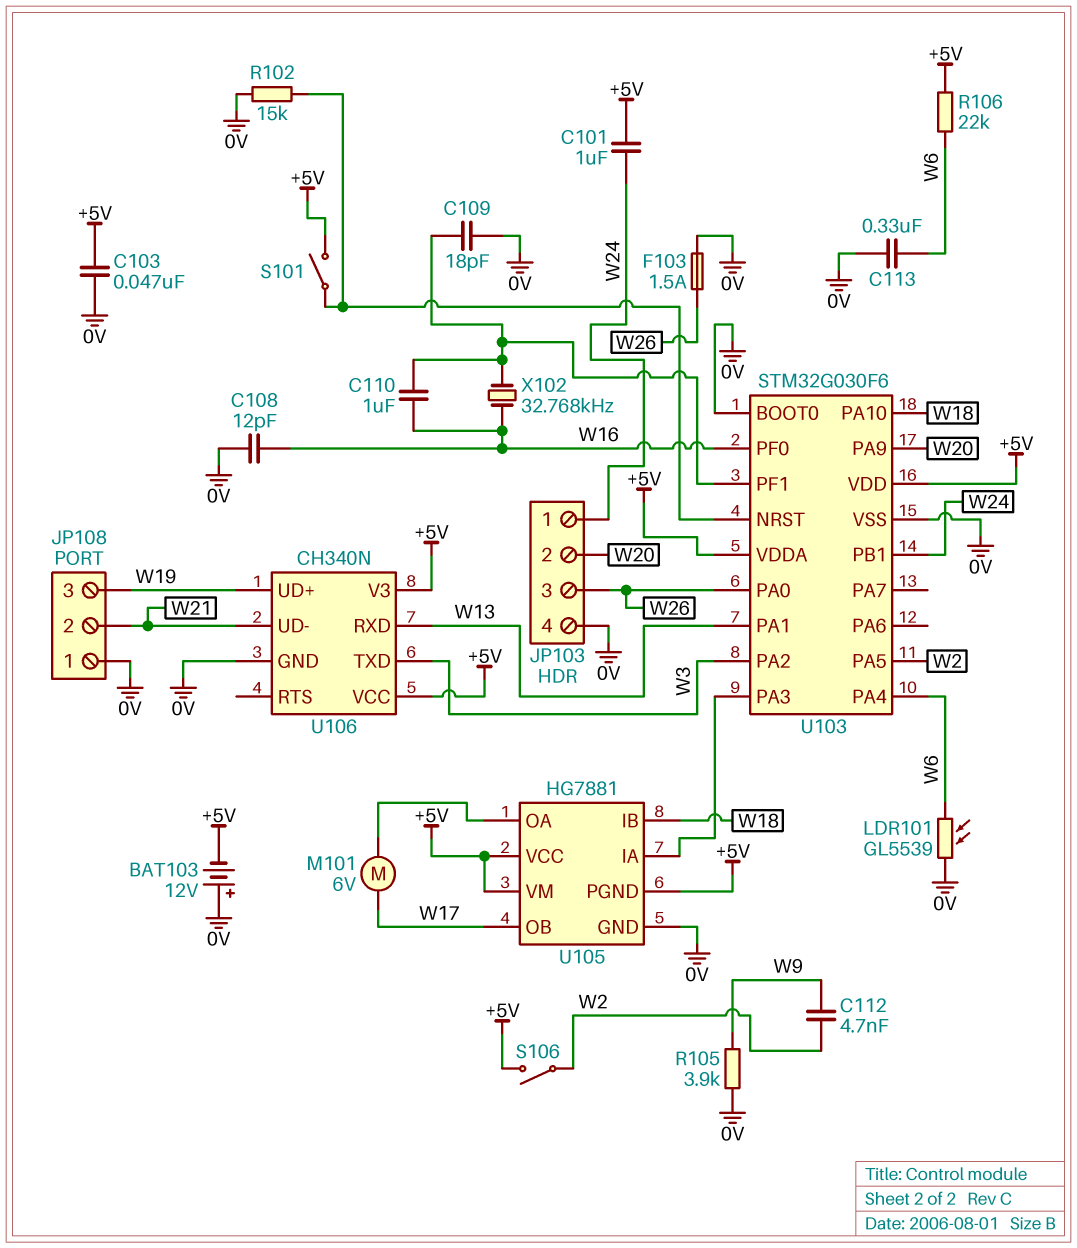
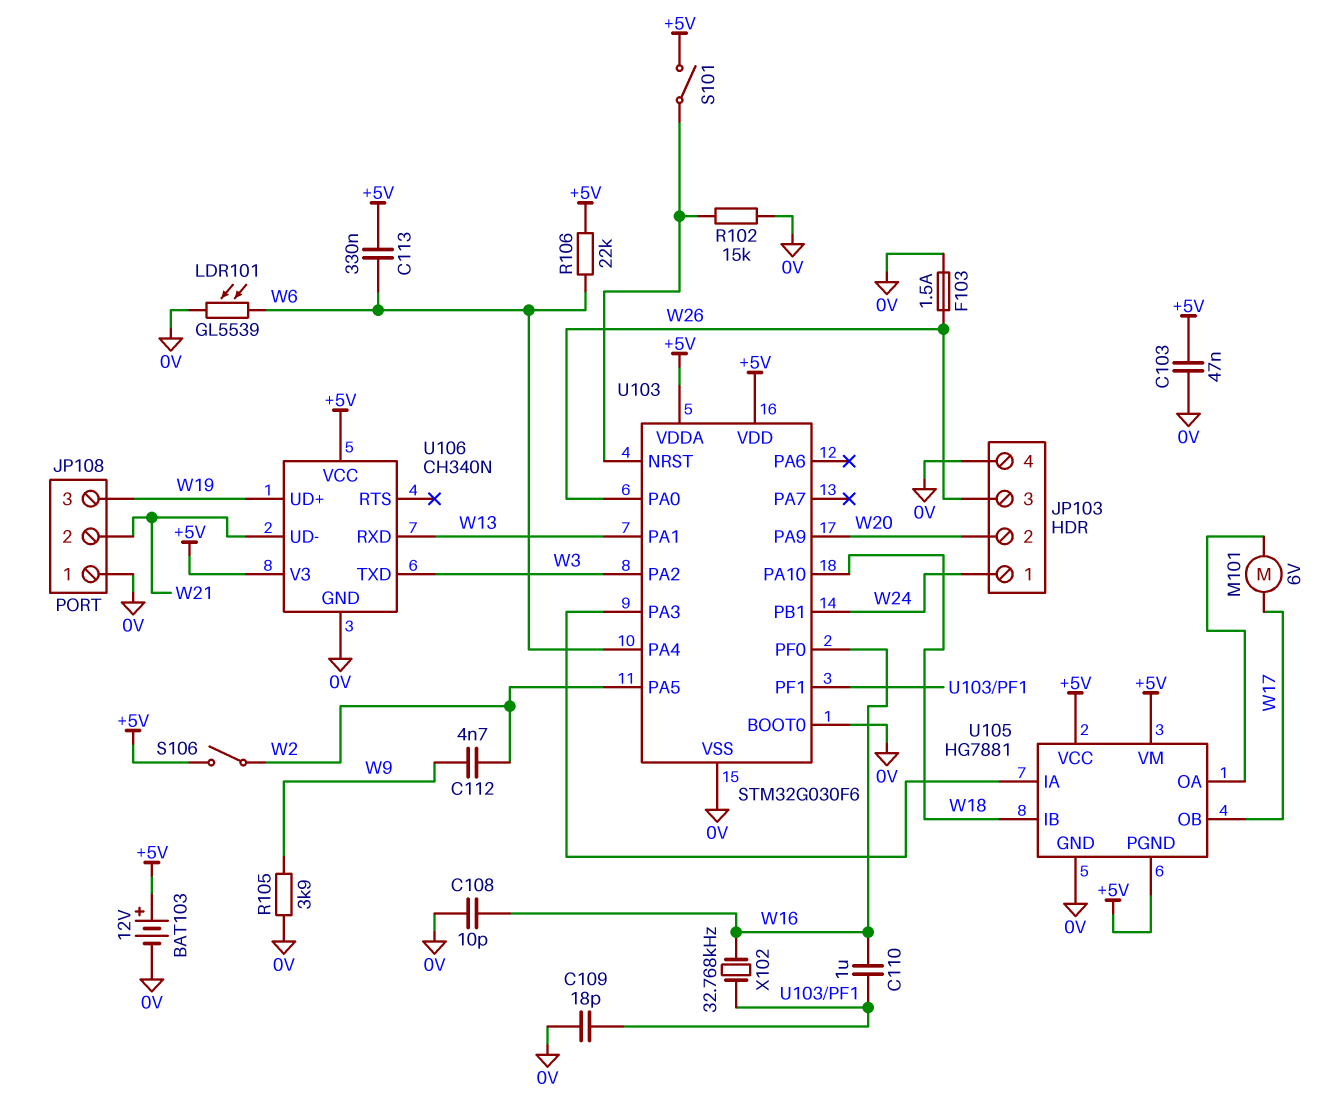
BAT103: 12V (plus 0V, minus +5V) -> 12V (plus +5V, minus 0V)
C101: 1uF (+5V, W24) -> none
C108: 12pF (0V, W16) -> 10pF (0V, W16)
C113: 330nF (0V, W6) -> 330nF (+5V, W6)

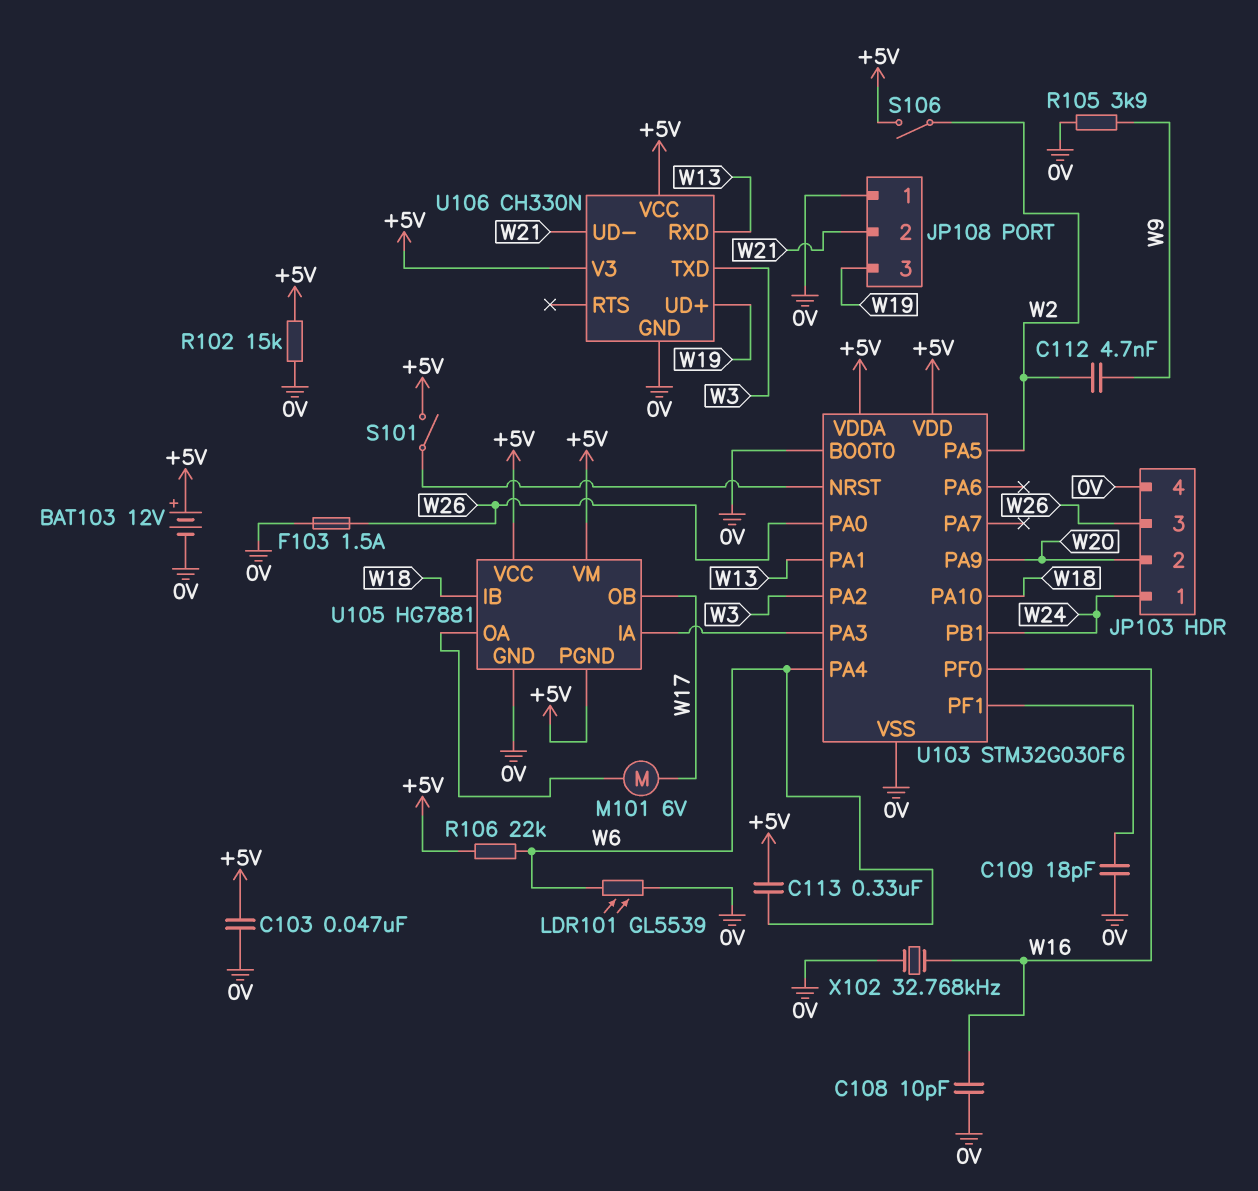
C110: 1uF (U103/PF1, W16) -> none
R102: 15k (0V, U103/NRST) -> 15k (+5V, 0V)
U106: CH340N -> CH330N
X102: 32.768kHz (U103/PF1, W16) -> 32.768kHz (0V, W16)

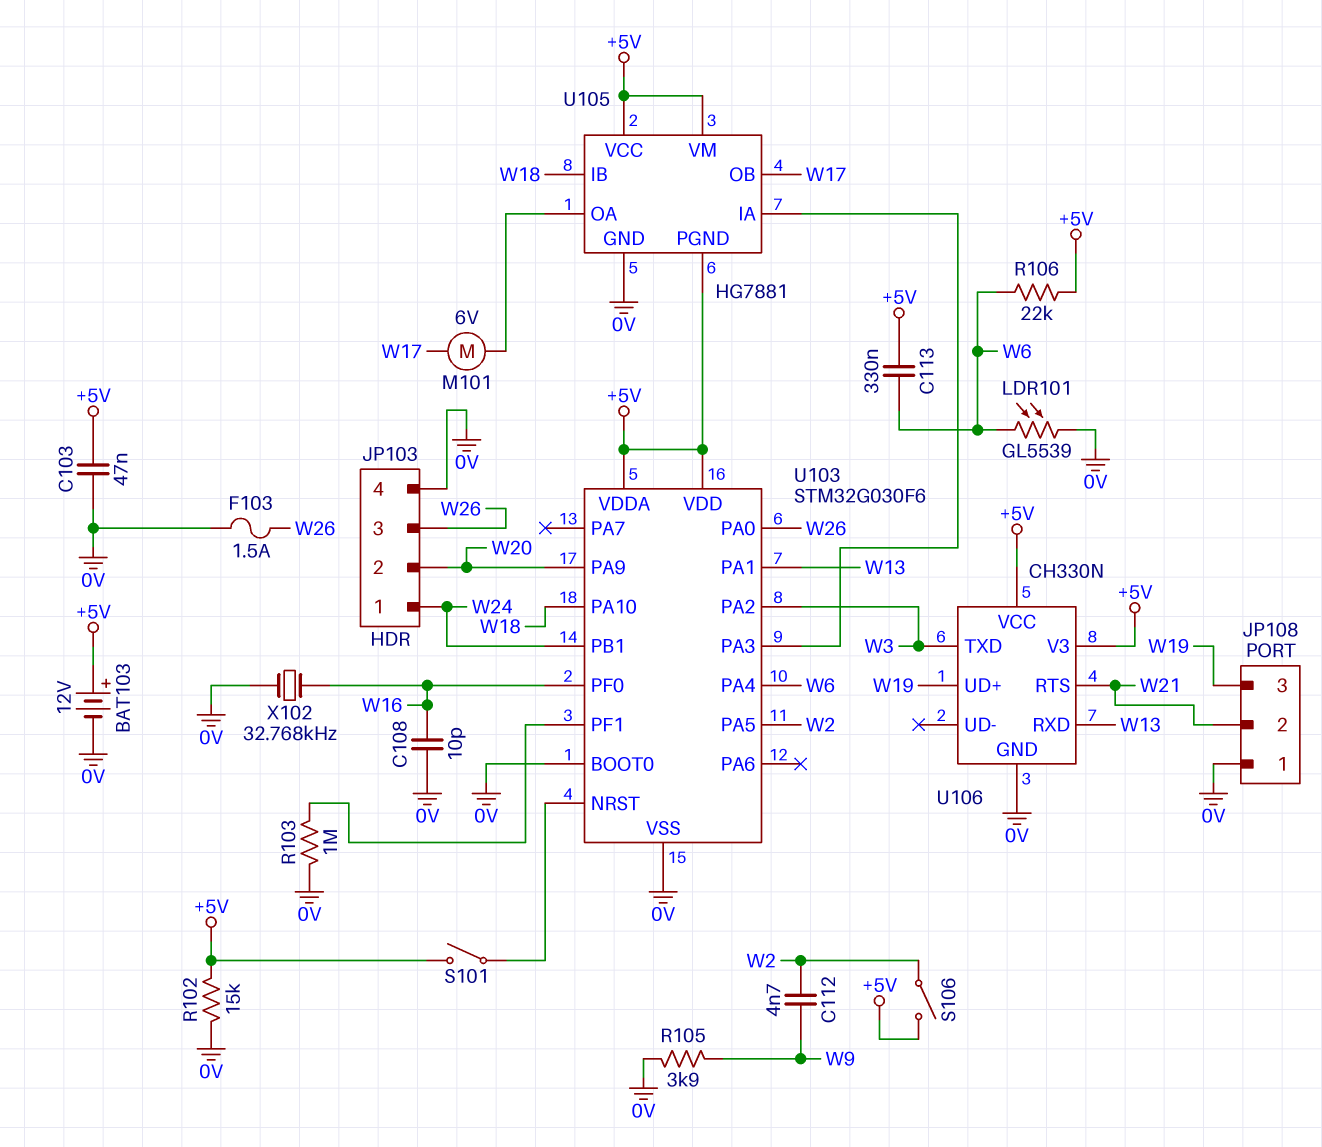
C109: 18pF (0V, U103/PF1) -> none
R103: none -> 1M (0V, U103/PF1)
U106 pin RTS: none -> W21
U106 pin UD-: W21 -> none

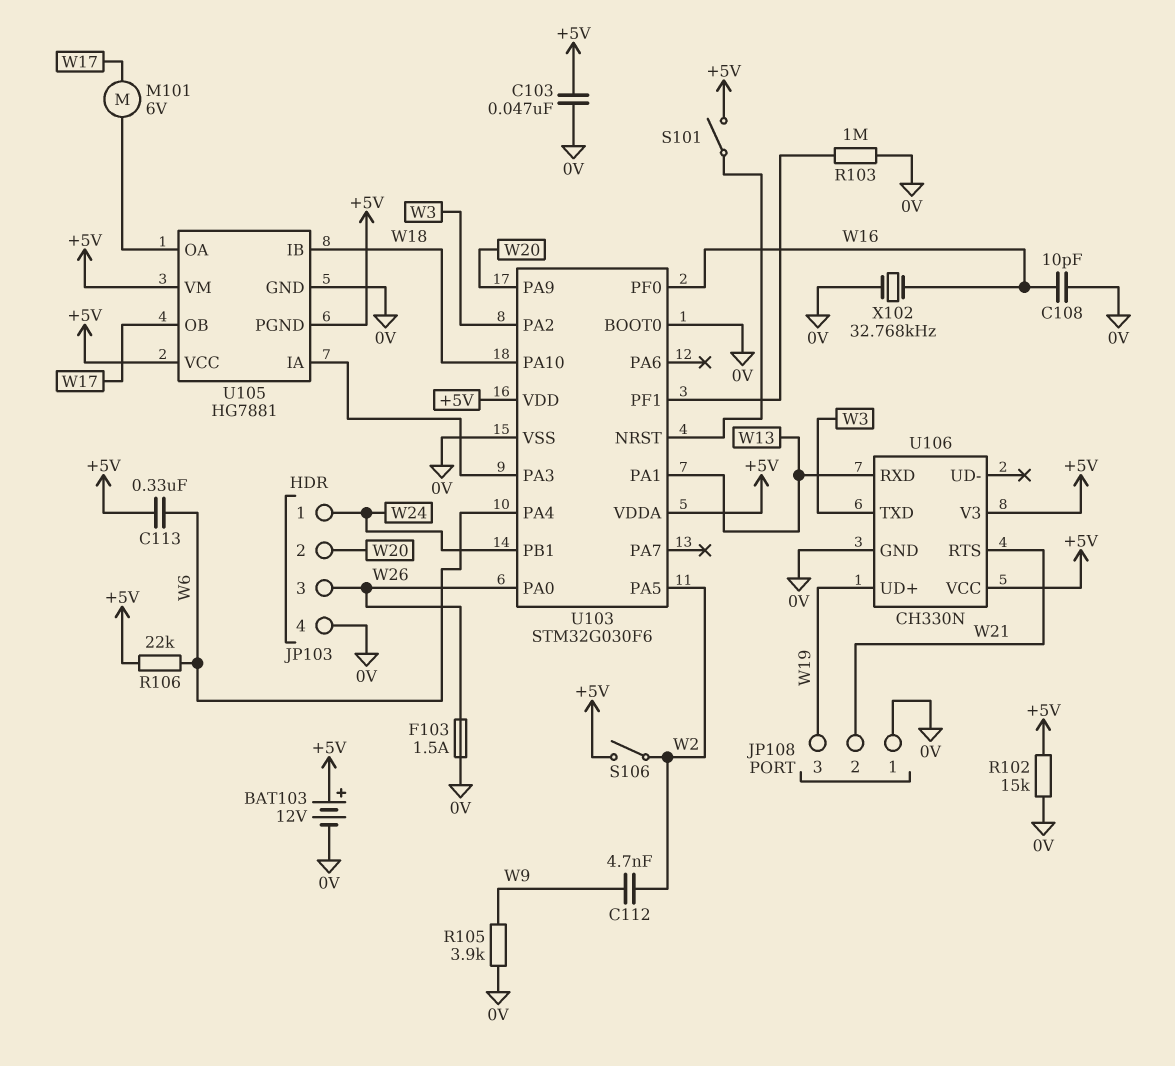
LDR101: GL5539 (0V, W6) -> none

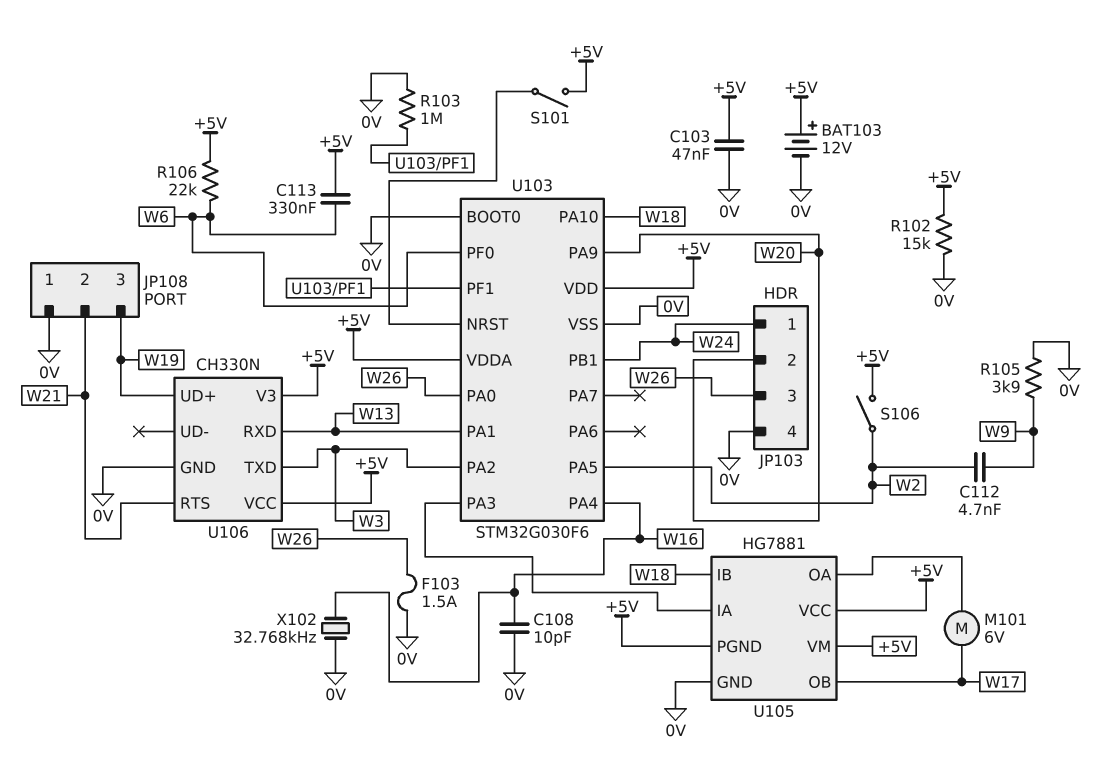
U103 pin PA4: W6 -> W16
U103 pin PF0: W16 -> W6

